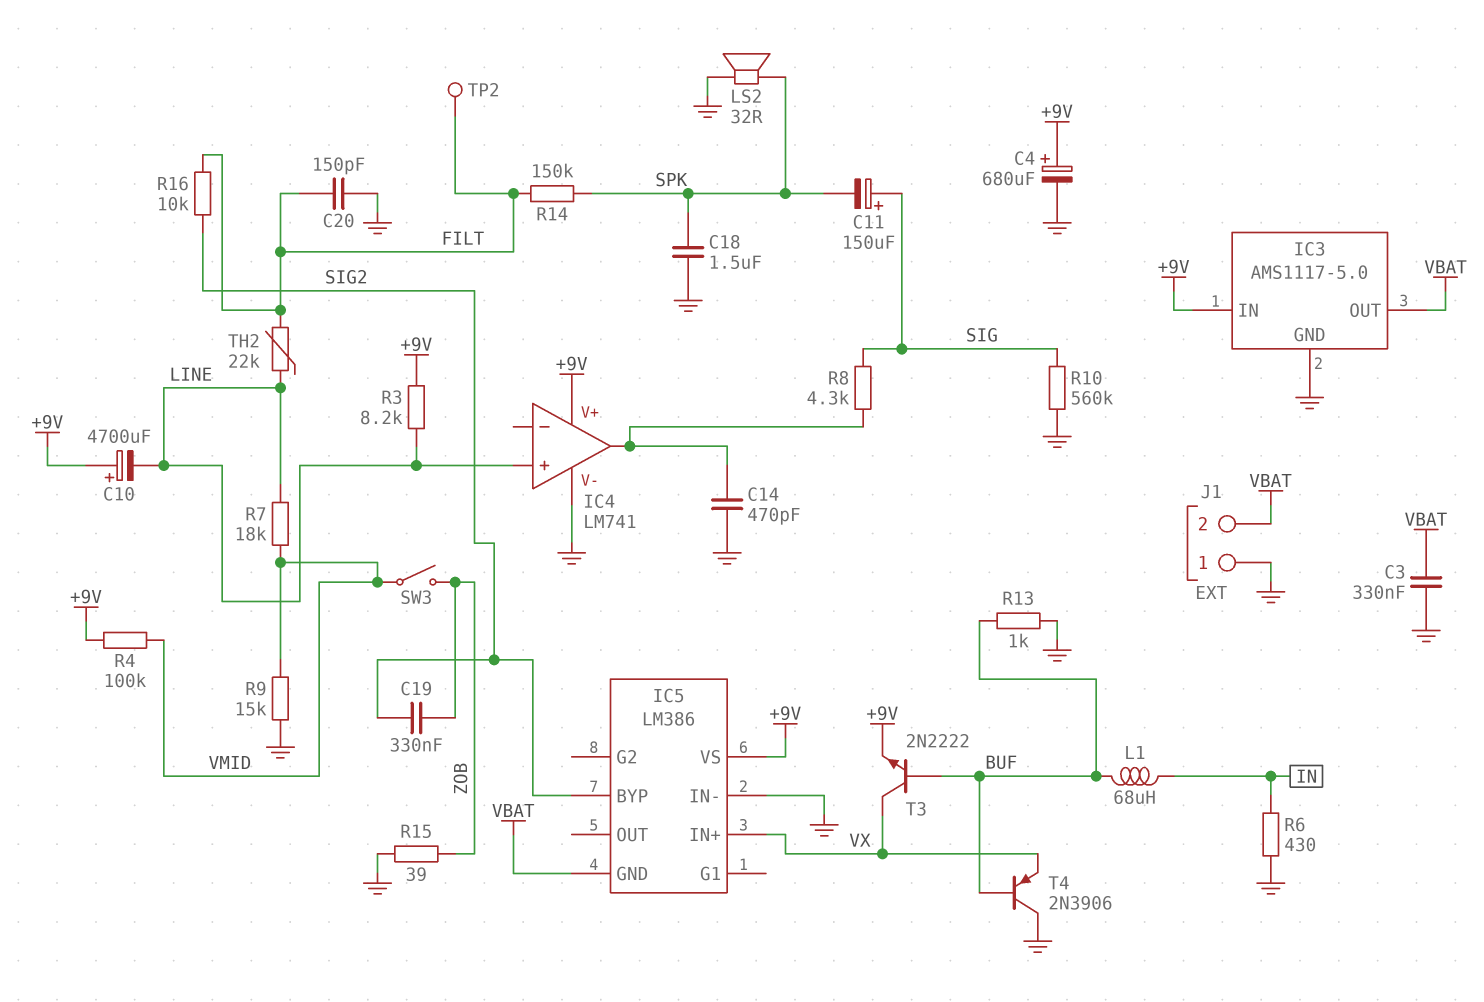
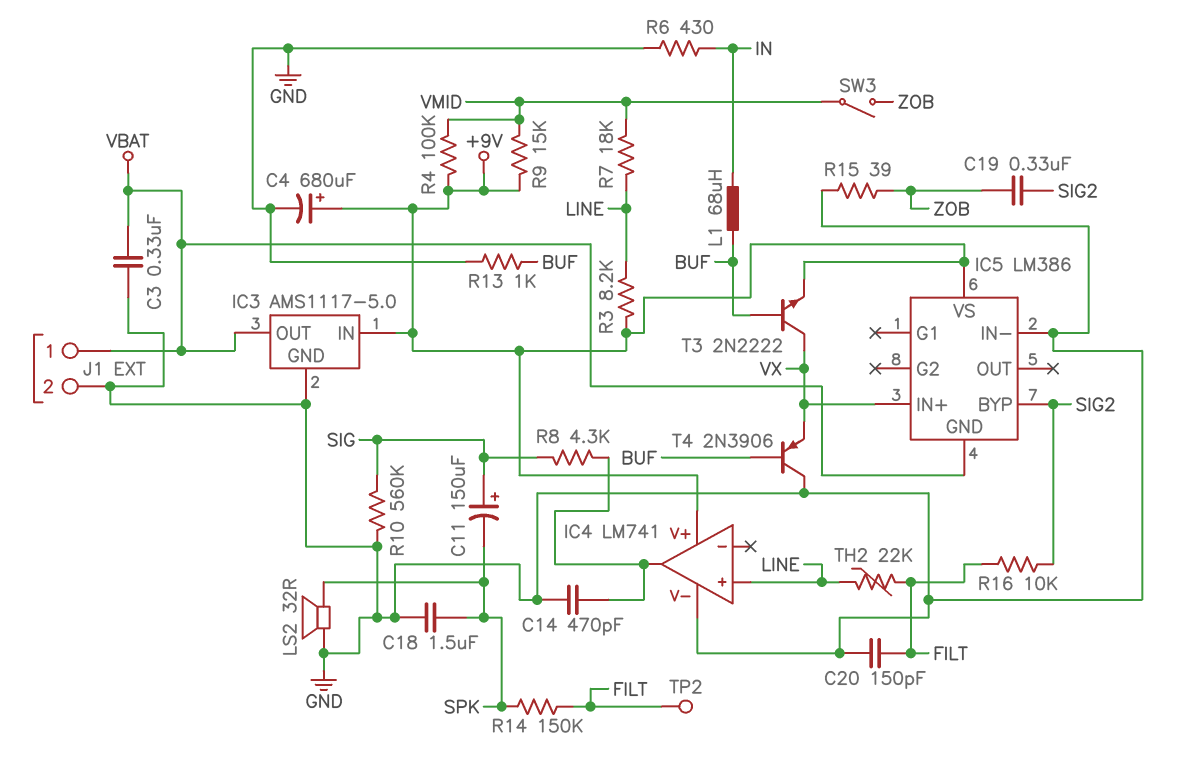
C10: 4700uF (plus +9V, minus LINE) -> none
J1 pin 1: GND -> VBAT
J1 pin 2: VBAT -> GND
R9: 15k (GND, VMID) -> 15k (+9V, VMID)

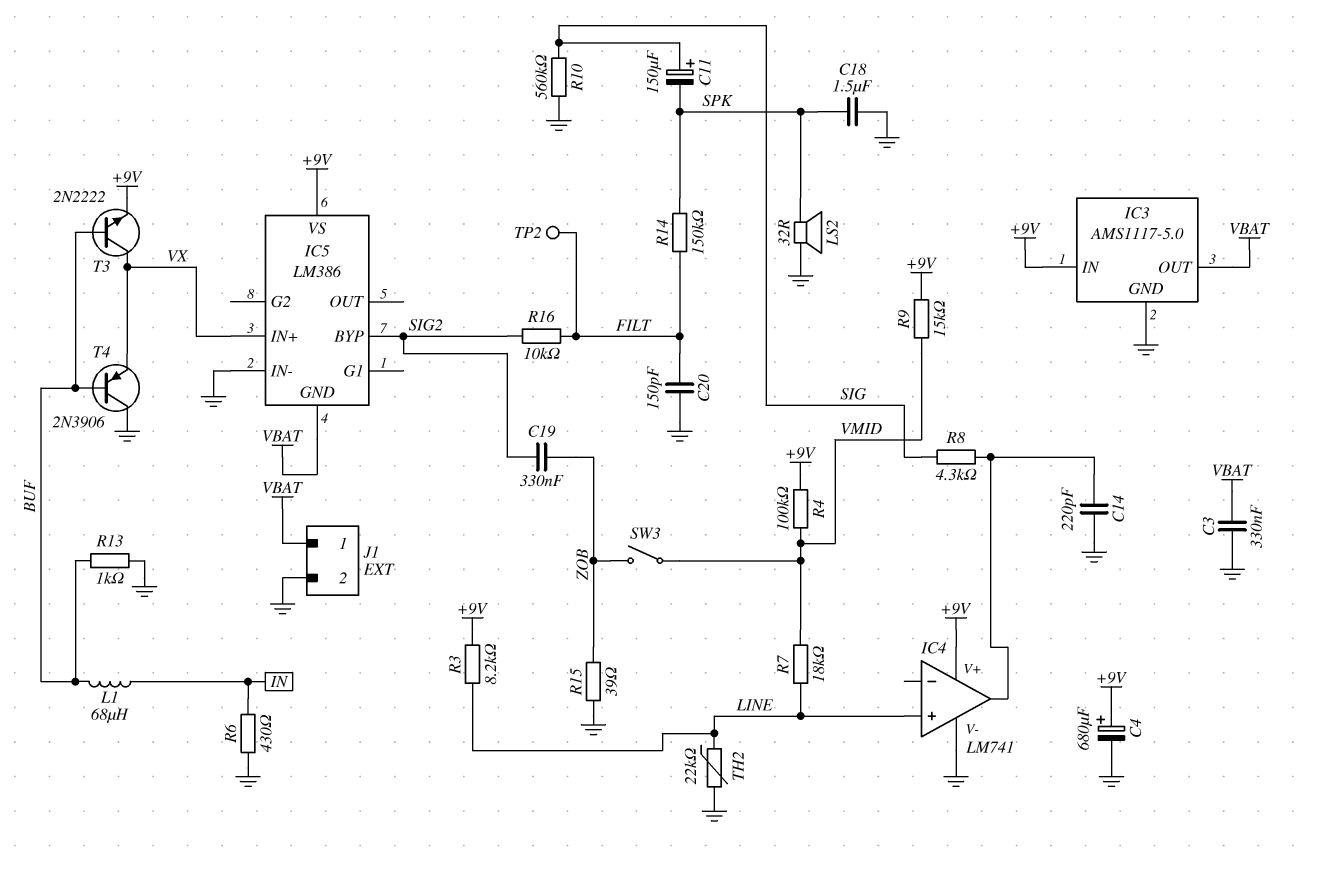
C14: 470pF (GND, IC4/out) -> 220pF (GND, IC4/out)
TH2: 22k (FILT, LINE) -> 22k (GND, LINE)

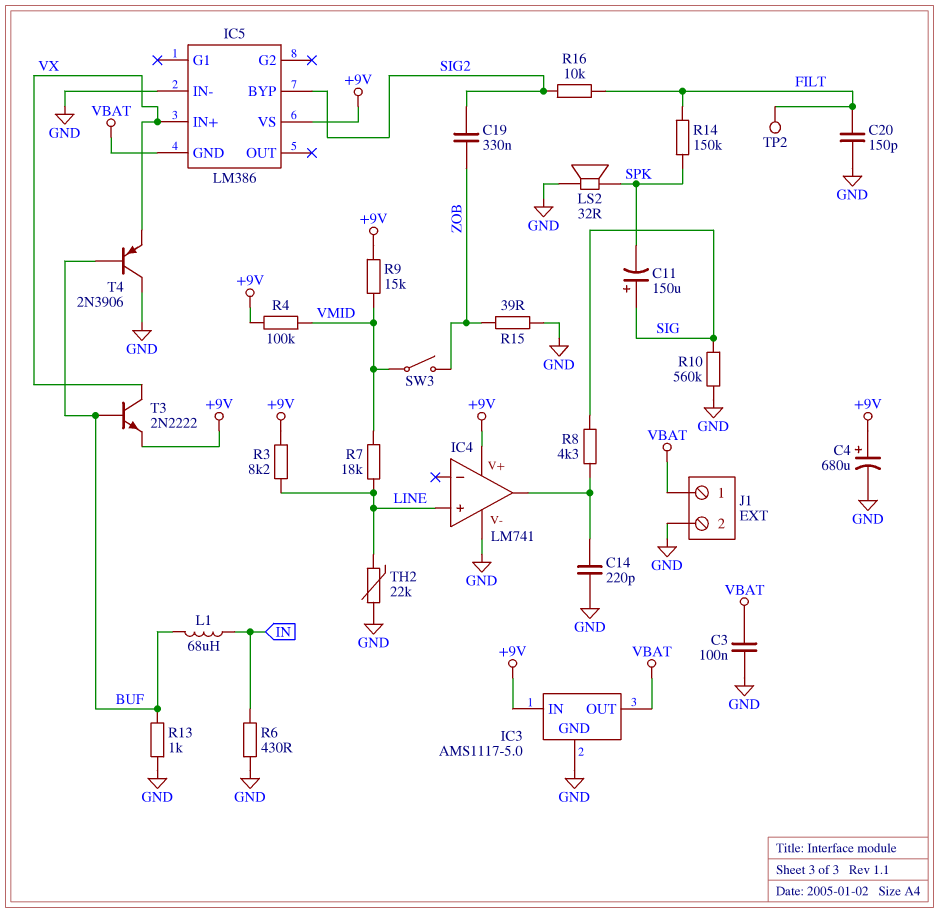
C3: 330nF (GND, VBAT) -> 100nF (GND, VBAT)
C18: 1.5uF (GND, SPK) -> none

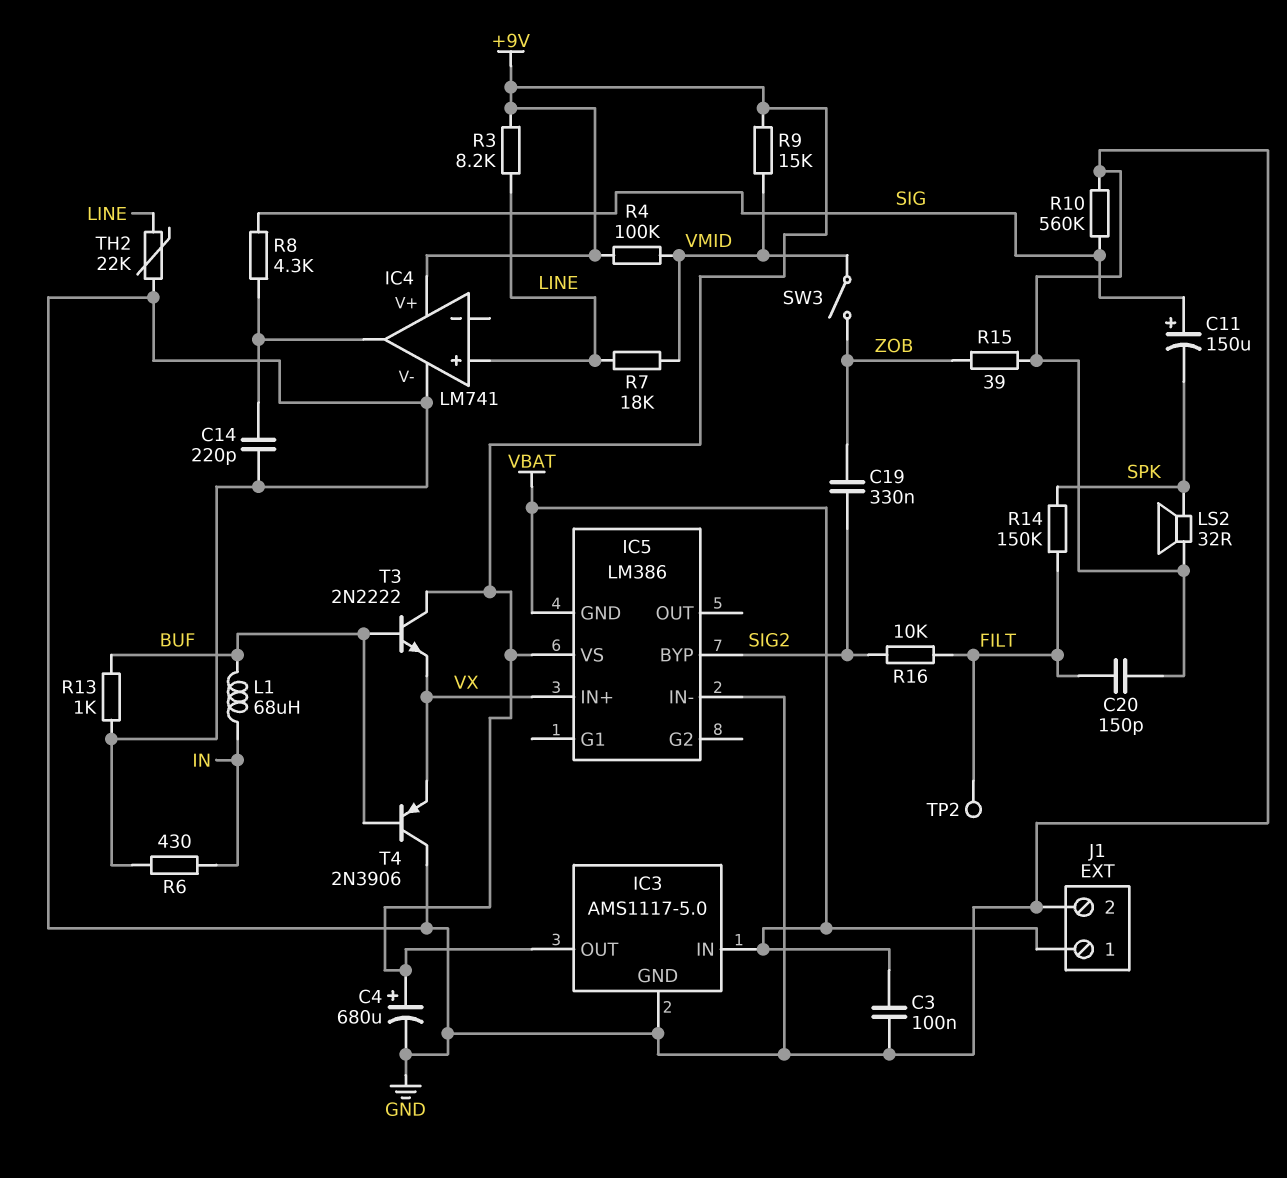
IC3 pin IN: +9V -> VBAT
IC3 pin OUT: VBAT -> +9V
T3: NPN 2N2222 (B BUF, C VX, E +9V) -> NPN 2N2222 (B BUF, C +9V, E VX)

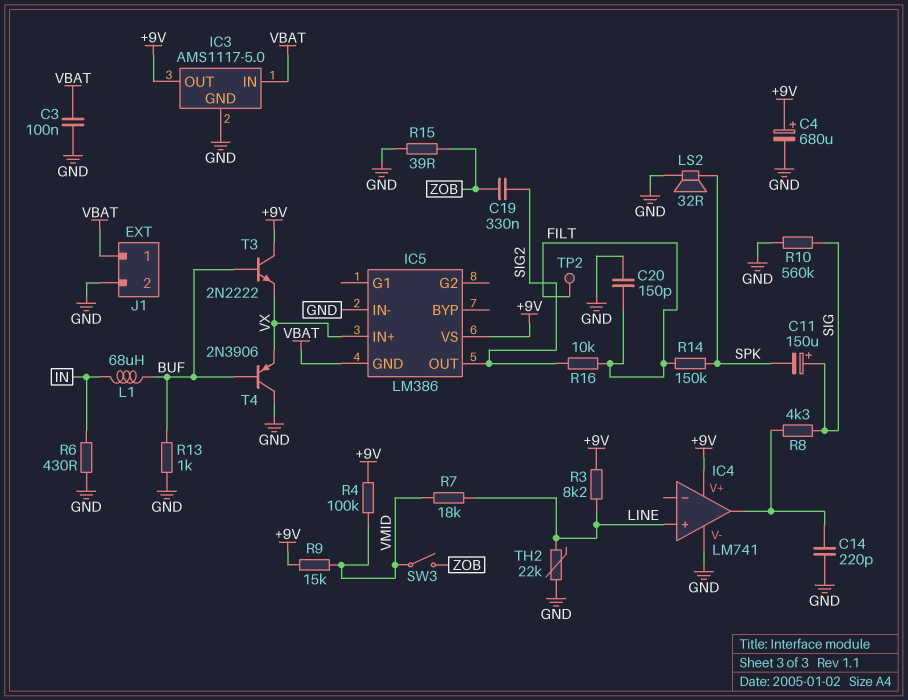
IC5 pin BYP: SIG2 -> none
IC5 pin OUT: none -> SIG2

